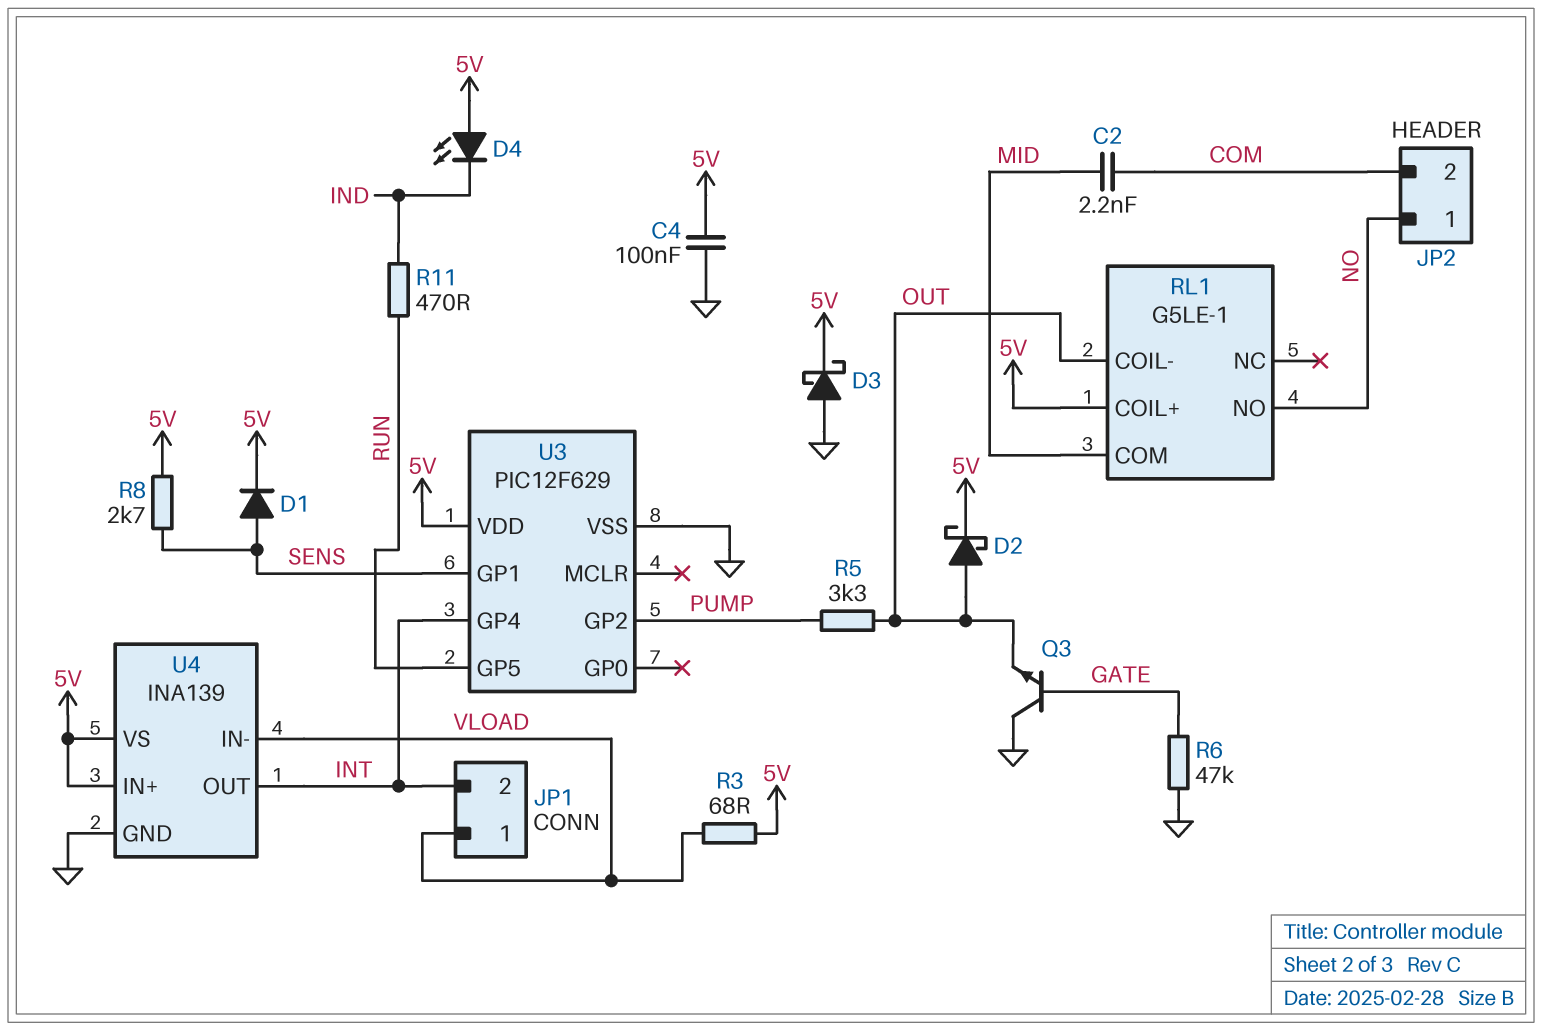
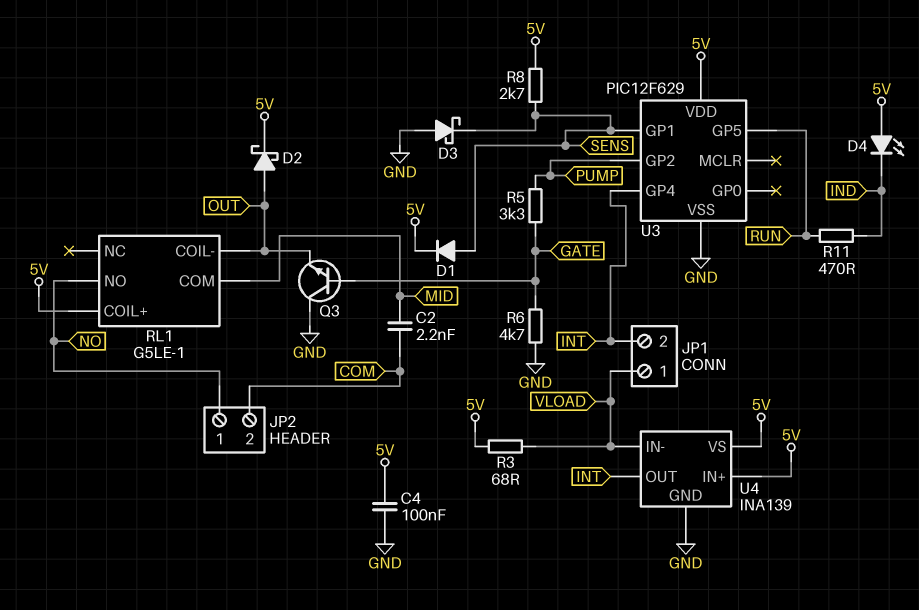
D3: schottky (A GND, K 5V) -> schottky (A GND, K SENS)
R5: 3.3k (OUT, PUMP) -> 3.3k (GATE, PUMP)
R6: 47k (GATE, GND) -> 4.7k (GATE, GND)

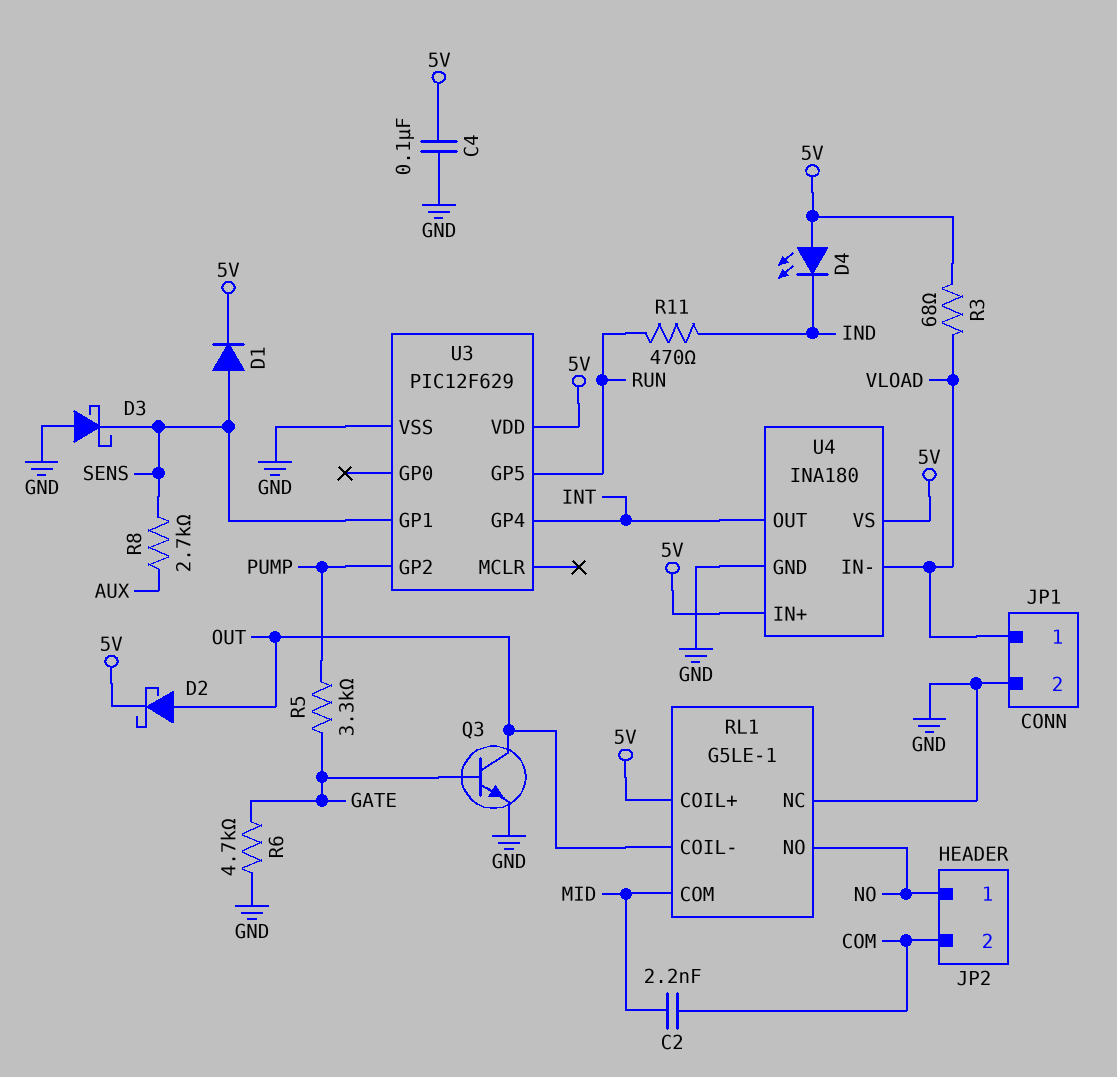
JP1 pin 2: INT -> GND
Q3: NPN (B GATE, C GND, E OUT) -> NPN (B GATE, C OUT, E GND)
R8: 2.7k (5V, SENS) -> 2.7k (AUX, SENS)
RL1 pin NC: none -> GND
U4: INA139 -> INA180

